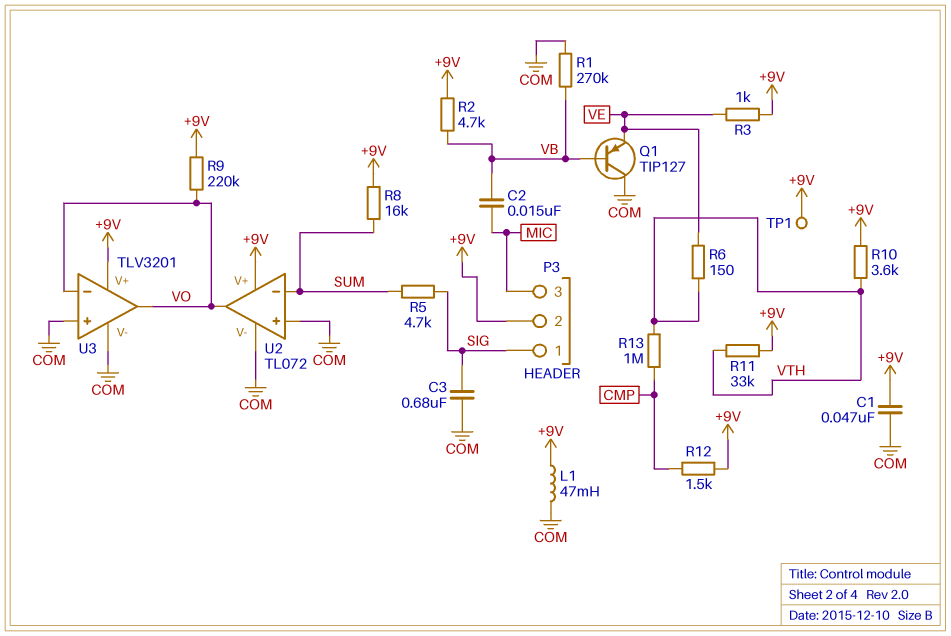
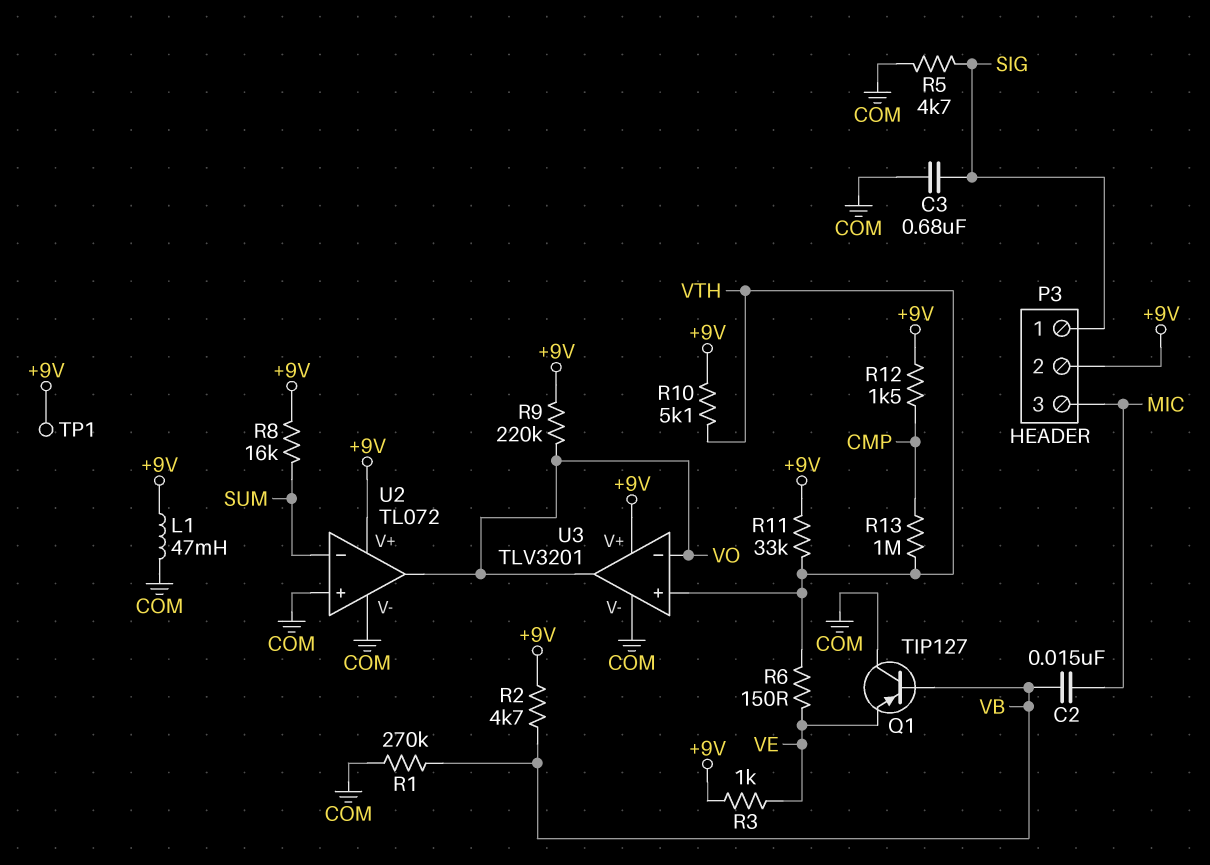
C1: 47nF (+9V, COM) -> none
R5: 4.7k (SIG, SUM) -> 4.7k (COM, SIG)
R10: 3.6k (+9V, VTH) -> 5.1k (+9V, VTH)
U3 pin in+: COM -> VTH

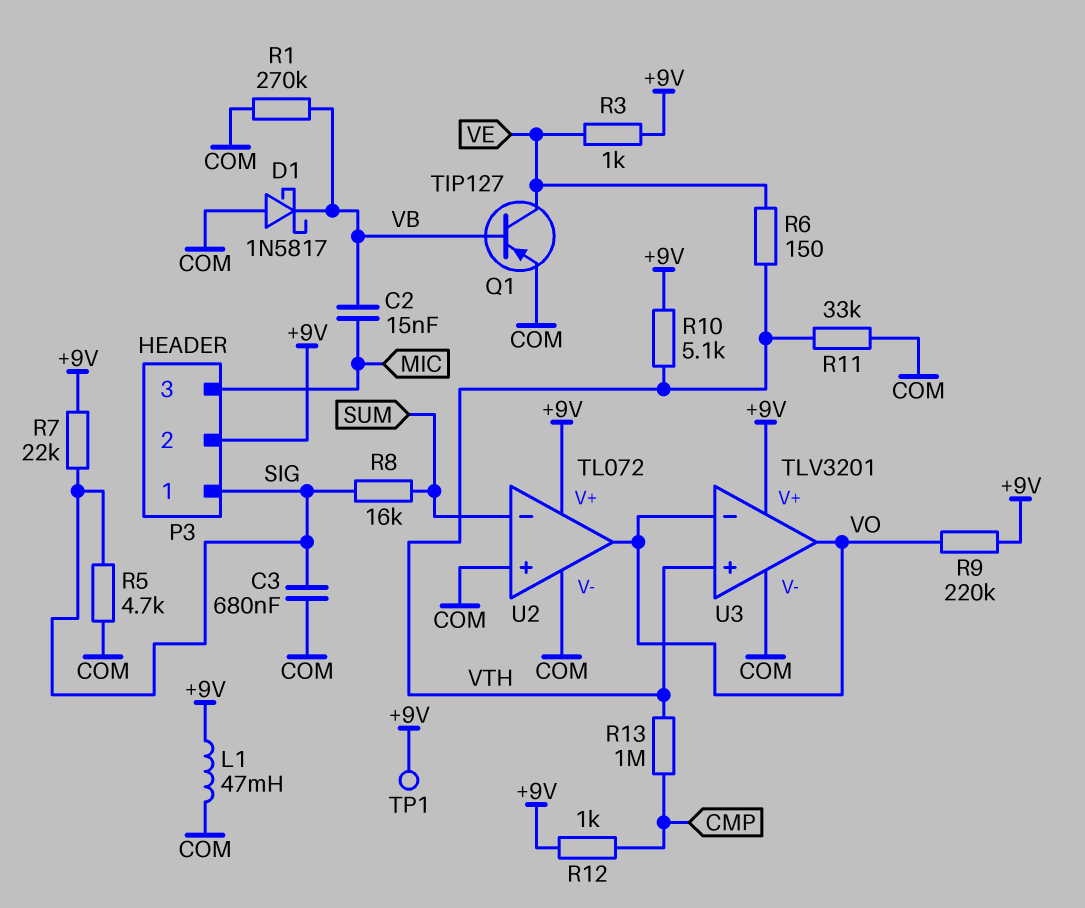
D1: none -> schottky 1N5817 (A COM, K VB)
Q1: PNP TIP127 (B VB, C COM, E VE) -> PNP TIP127 (B VB, C VE, E COM)
R2: 4.7k (+9V, VB) -> none
R7: none -> 22k (+9V, SIG)
R8: 16k (+9V, SUM) -> 16k (SIG, SUM)
R11: 33k (+9V, VTH) -> 33k (COM, VTH)
R12: 1.5k (+9V, CMP) -> 1k (+9V, CMP)

